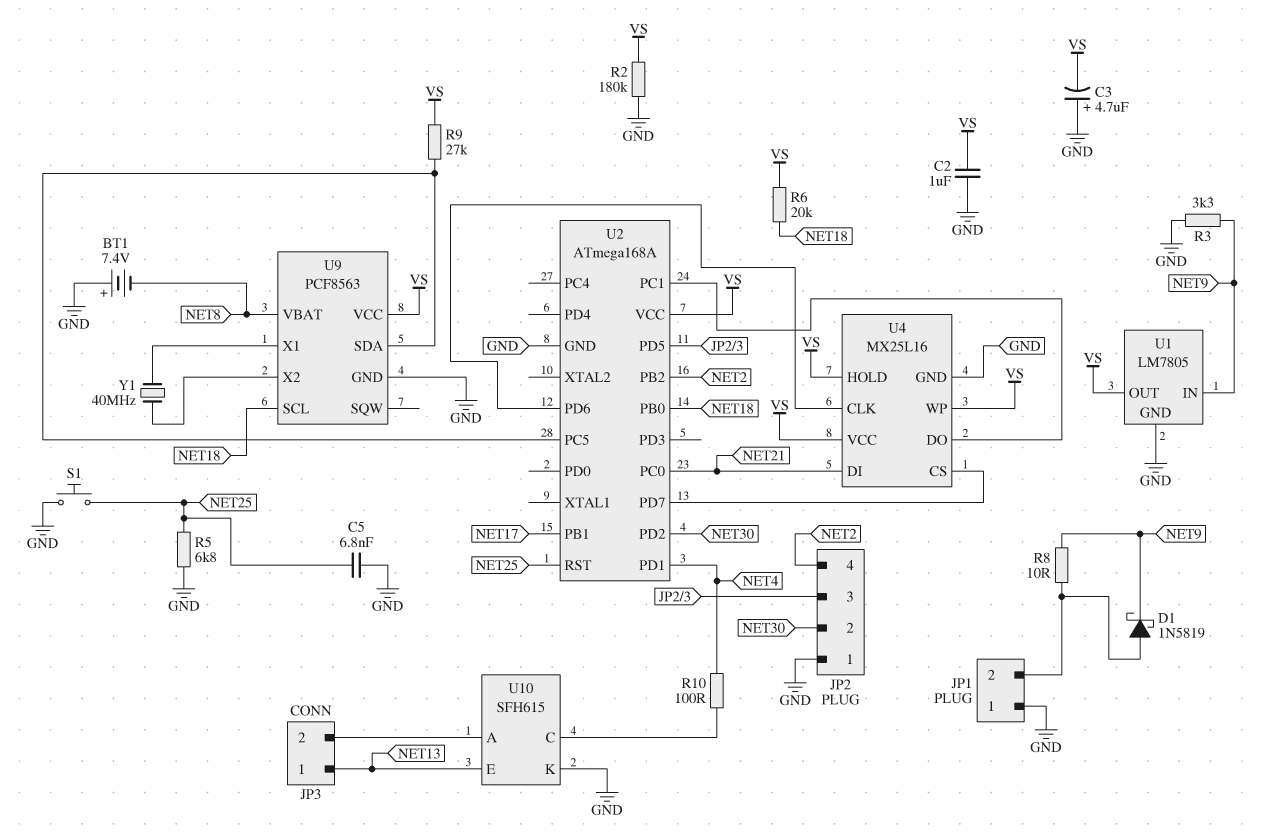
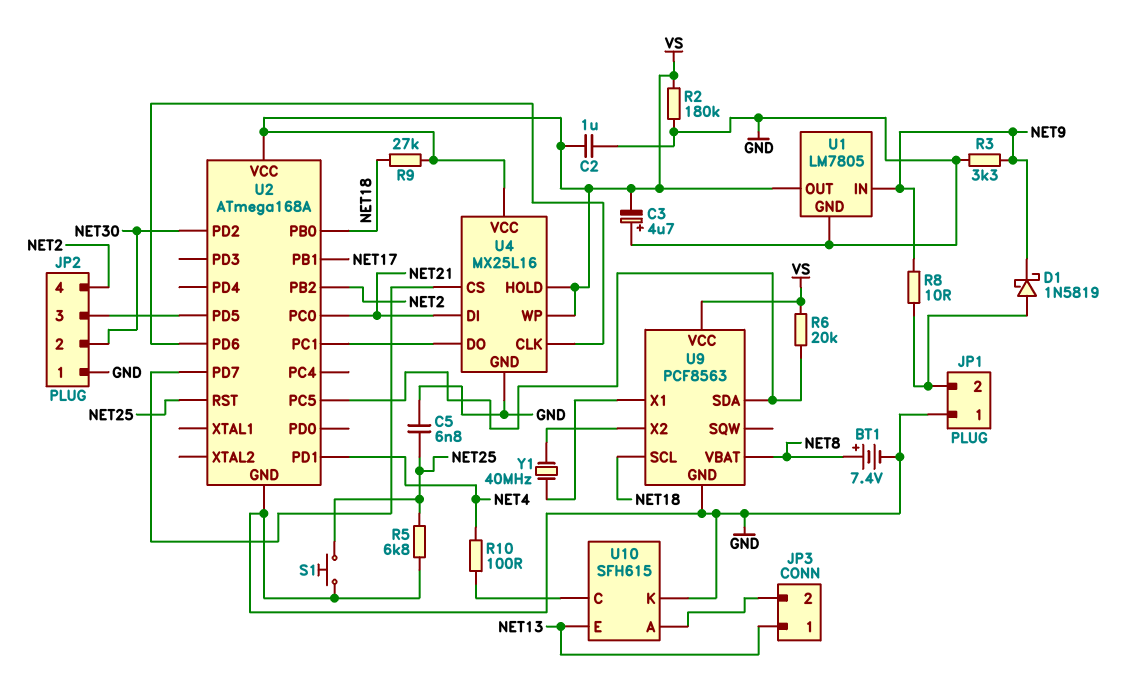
BT1: 7.4V (plus GND, minus NET8) -> 7.4V (plus NET8, minus GND)
R6: 20k (NET18, VS) -> 20k (U2/PC5, VS)
R9: 27k (U2/PC5, VS) -> 27k (NET18, VS)

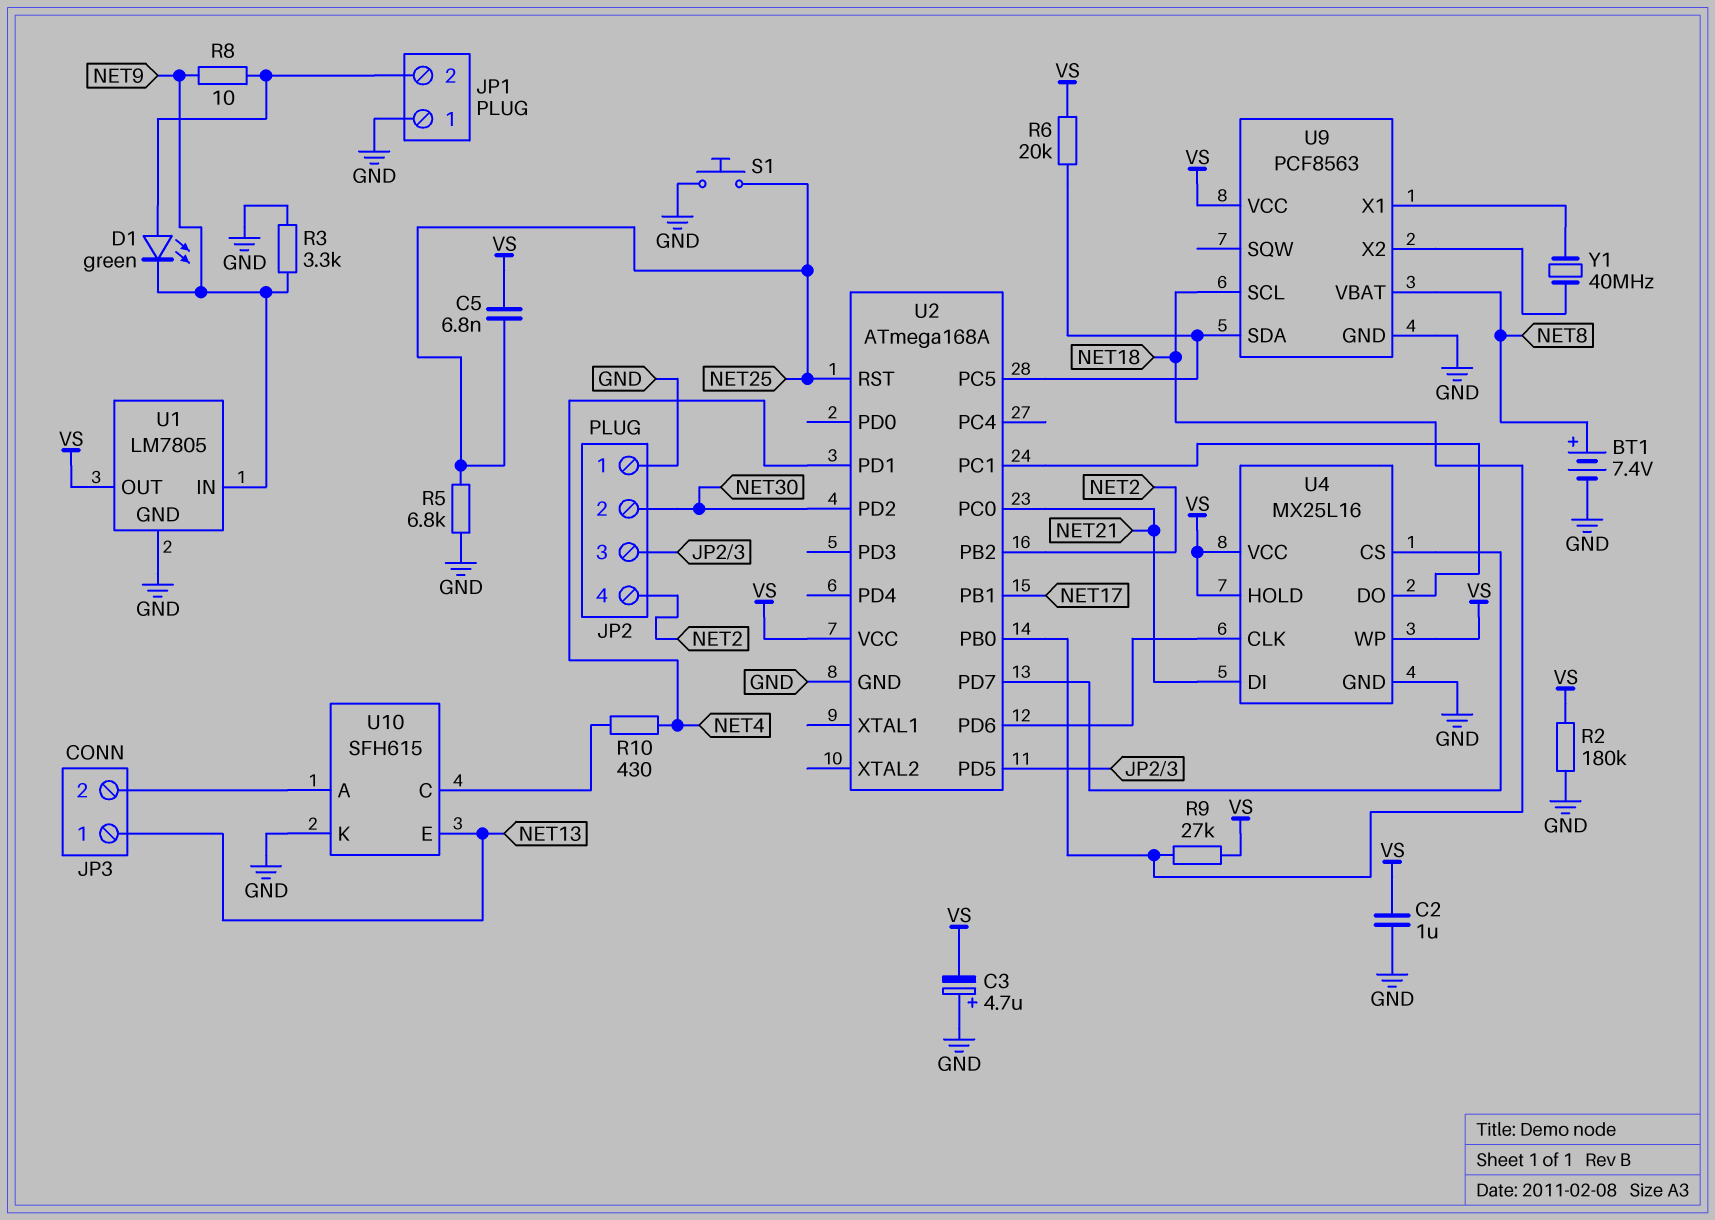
C5: 6.8nF (GND, NET25) -> 6.8nF (NET25, VS)
D1: schottky 1N5819 (A JP1/2, K NET9) -> LED green (A JP1/2, K NET9)
R10: 100 (NET4, U10/C) -> 430 (NET4, U10/C)

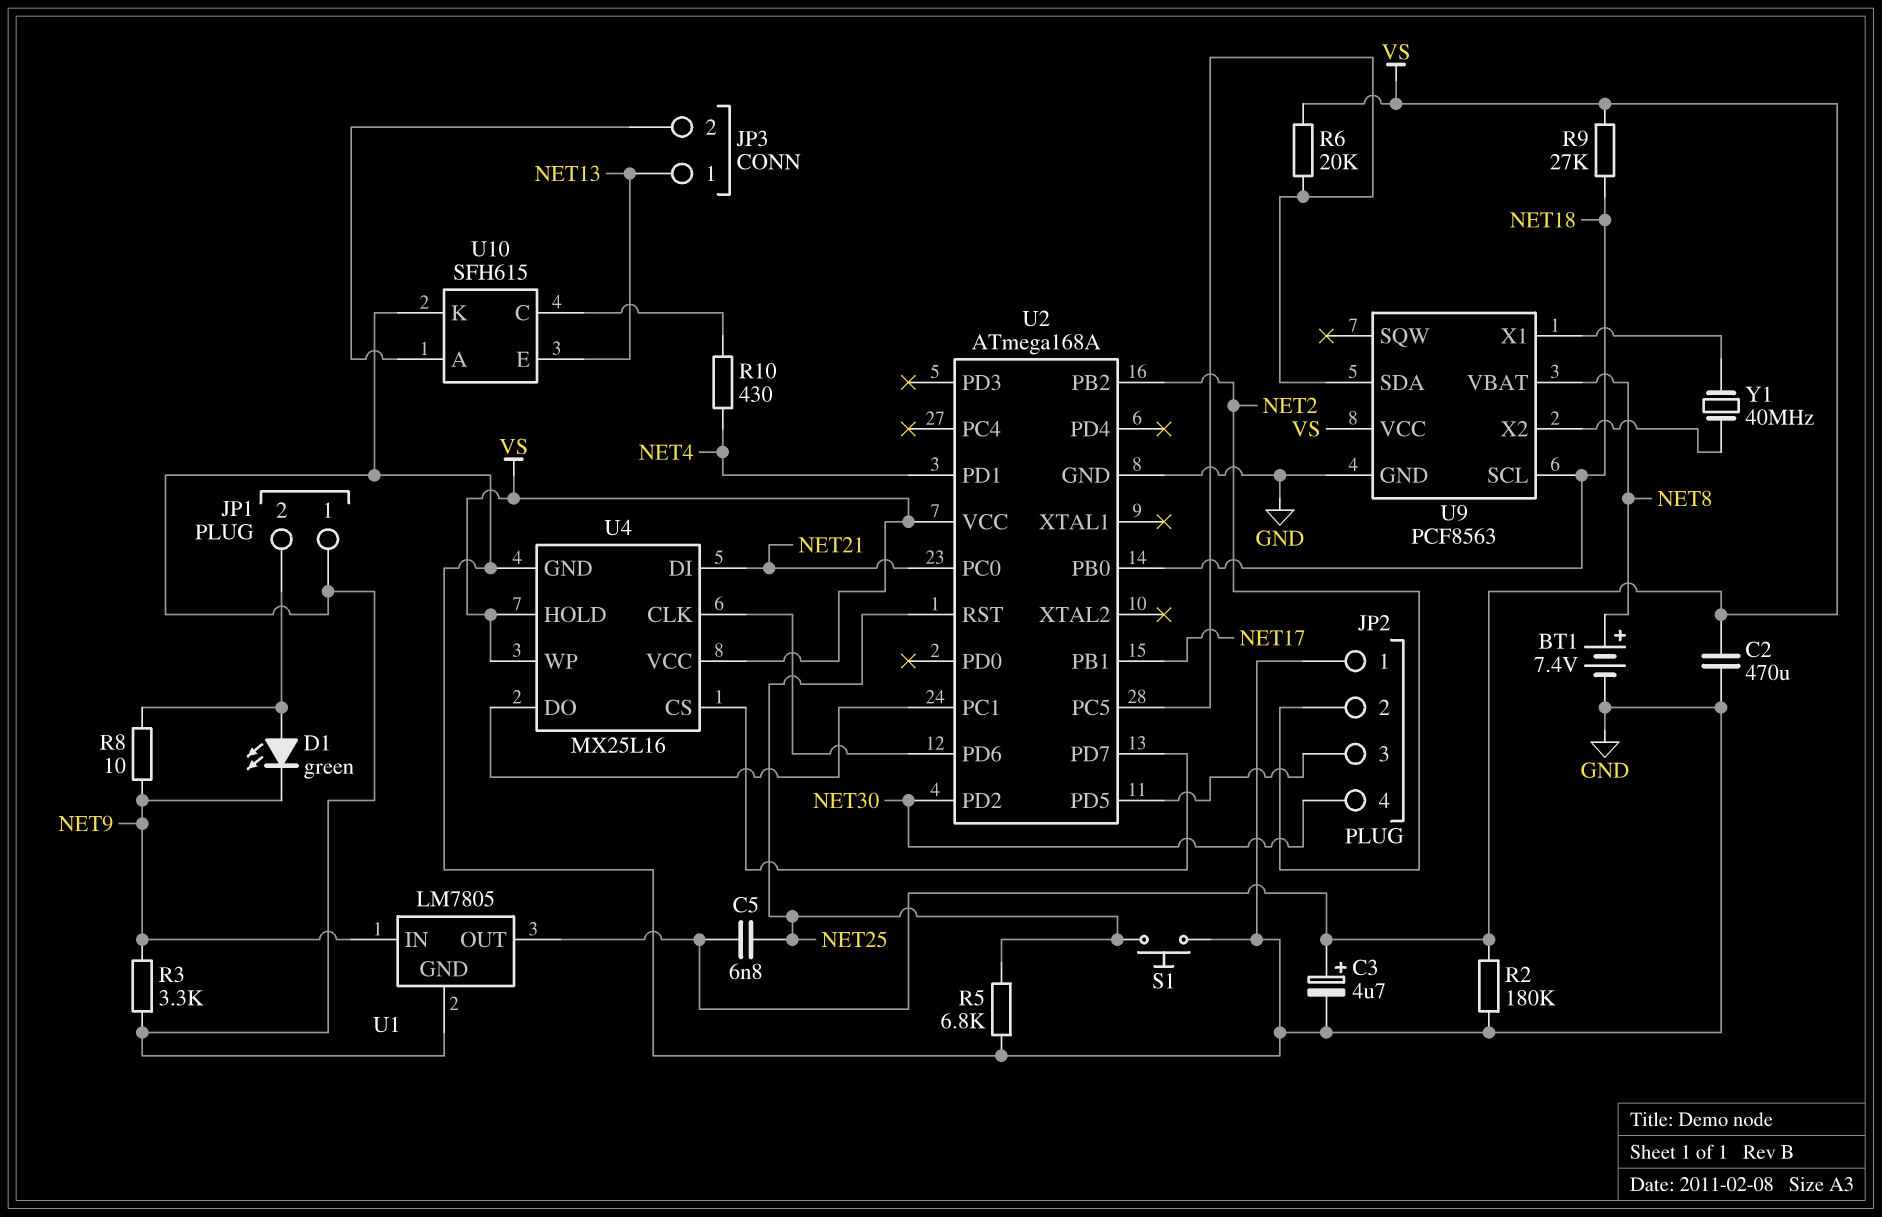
C2: 1uF (GND, VS) -> 470uF (GND, VS)
C3: 4.7uF (plus GND, minus VS) -> 4.7uF (plus VS, minus GND)
JP2 pin 2: NET30 -> NET2
JP2 pin 4: NET2 -> NET30

